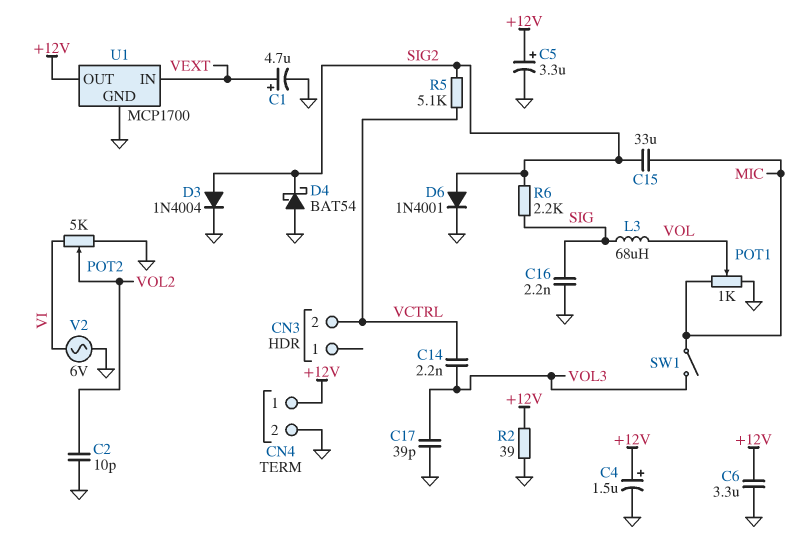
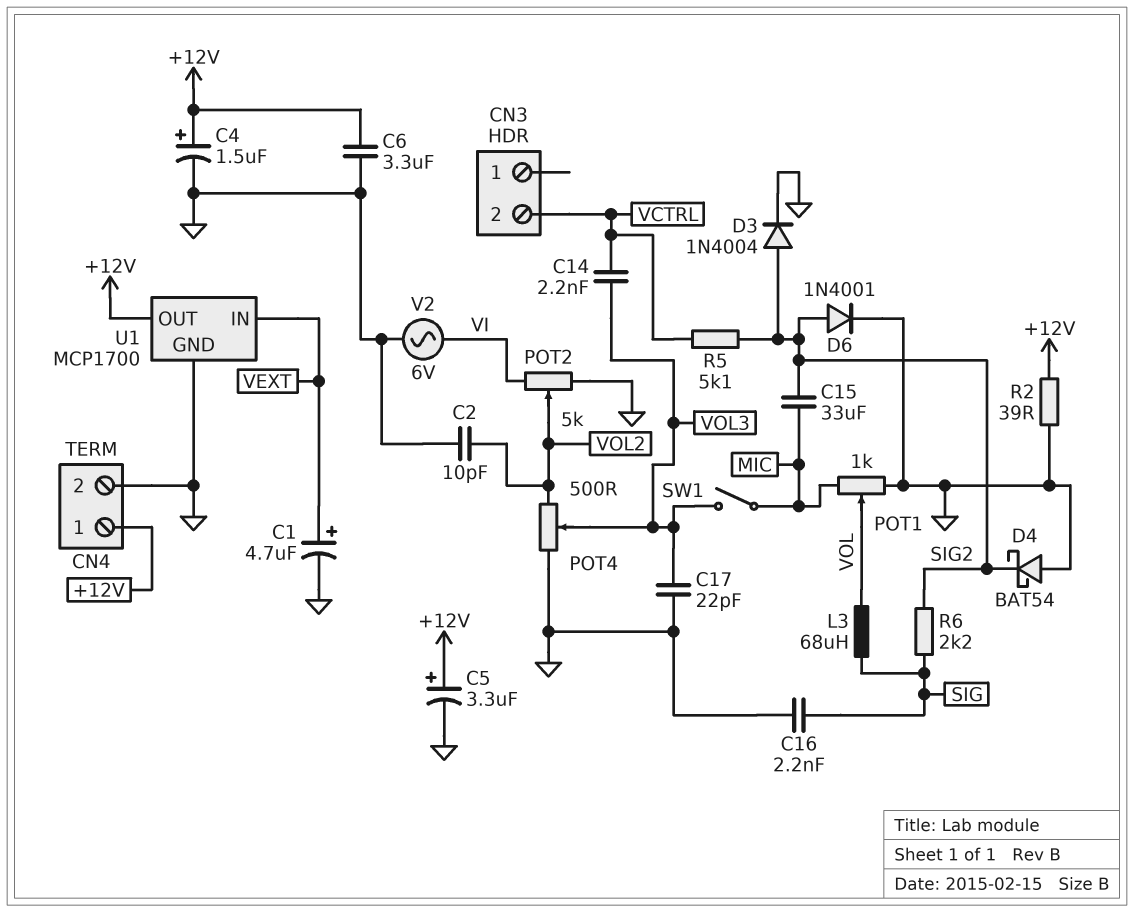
C17: 39pF (GND, VOL3) -> 22pF (GND, VOL3)
POT4: none -> 500 (GND, VOL2, wiper VOL3)

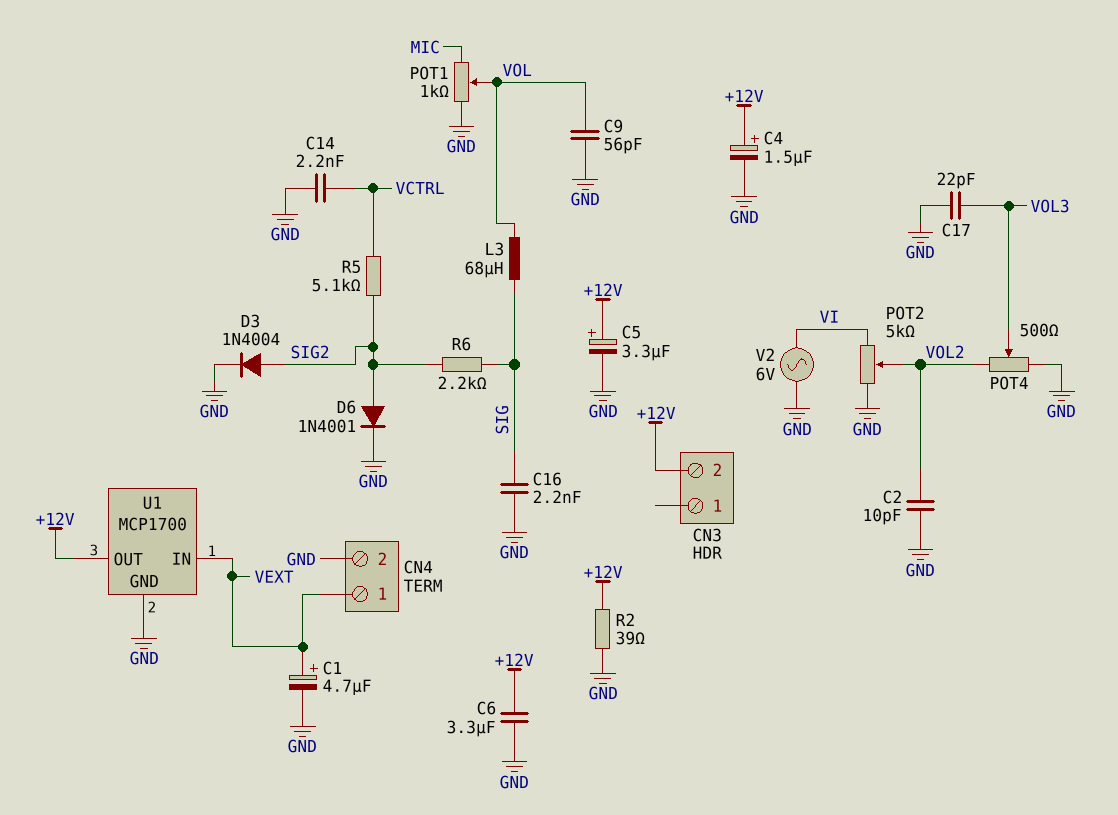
C9: none -> 56pF (GND, VOL)
C14: 2.2nF (VCTRL, VOL3) -> 2.2nF (GND, VCTRL)
C15: 33uF (MIC, SIG2) -> none
CN3 pin 2: VCTRL -> +12V
CN4 pin 1: +12V -> VEXT
D4: schottky BAT54 (A GND, K SIG2) -> none
SW1: switch (MIC, VOL3) -> none

